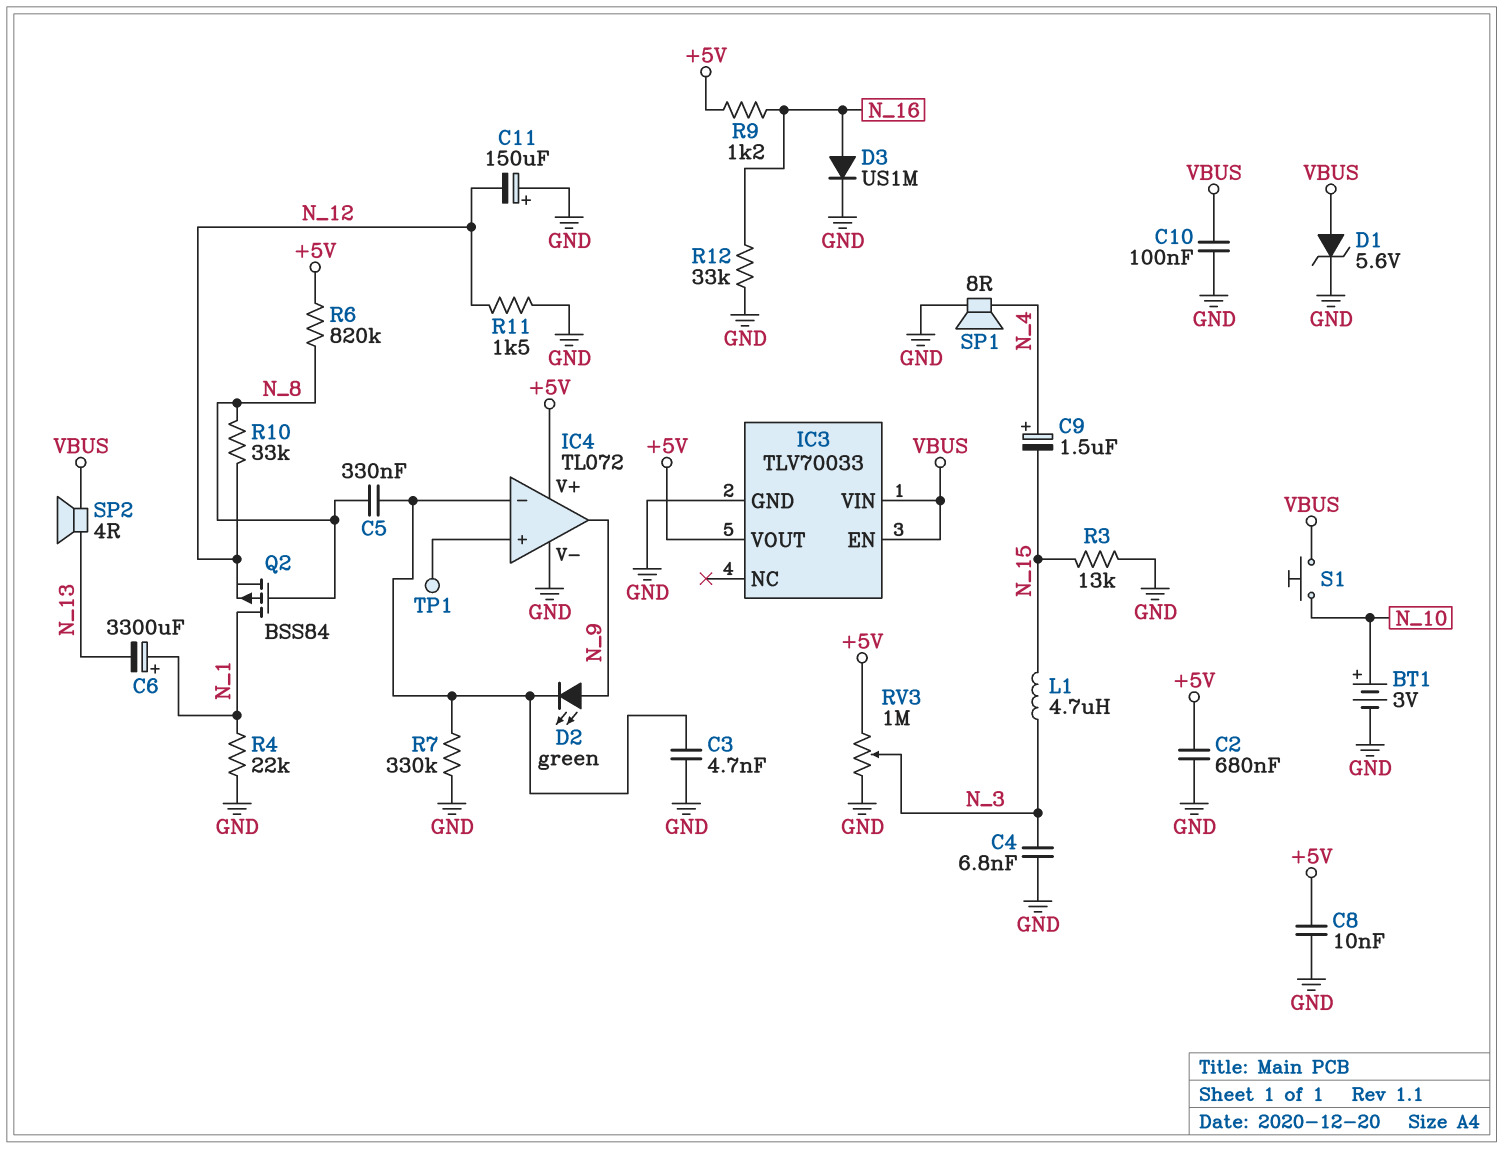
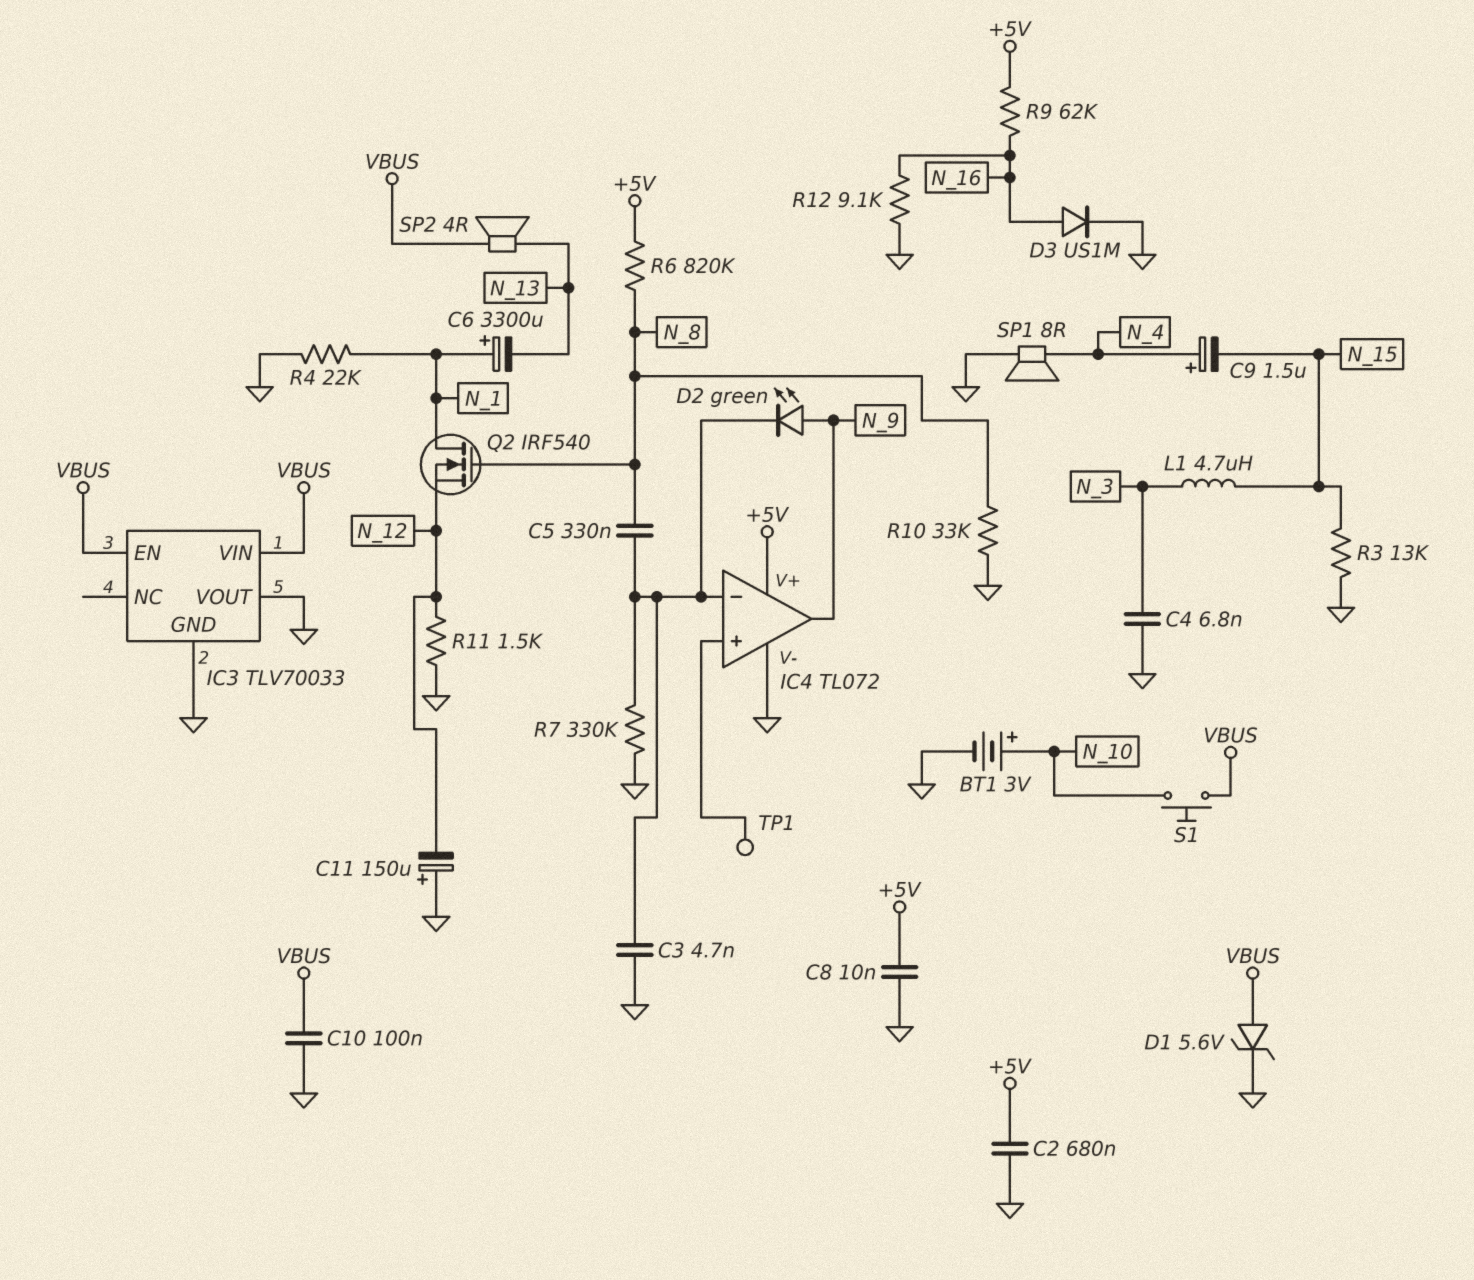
IC3 pin VOUT: +5V -> GND
Q2: PMOS BSS84 (G N_8, D N_1, S N_12) -> NMOS IRF540 (G N_8, D N_1, S N_12)
R9: 1.2k (+5V, N_16) -> 62k (+5V, N_16)
R10: 33k (N_8, N_12) -> 33k (GND, N_8)
R12: 33k (GND, N_16) -> 9.1k (GND, N_16)
RV3: 1M (+5V, GND, wiper N_3) -> none

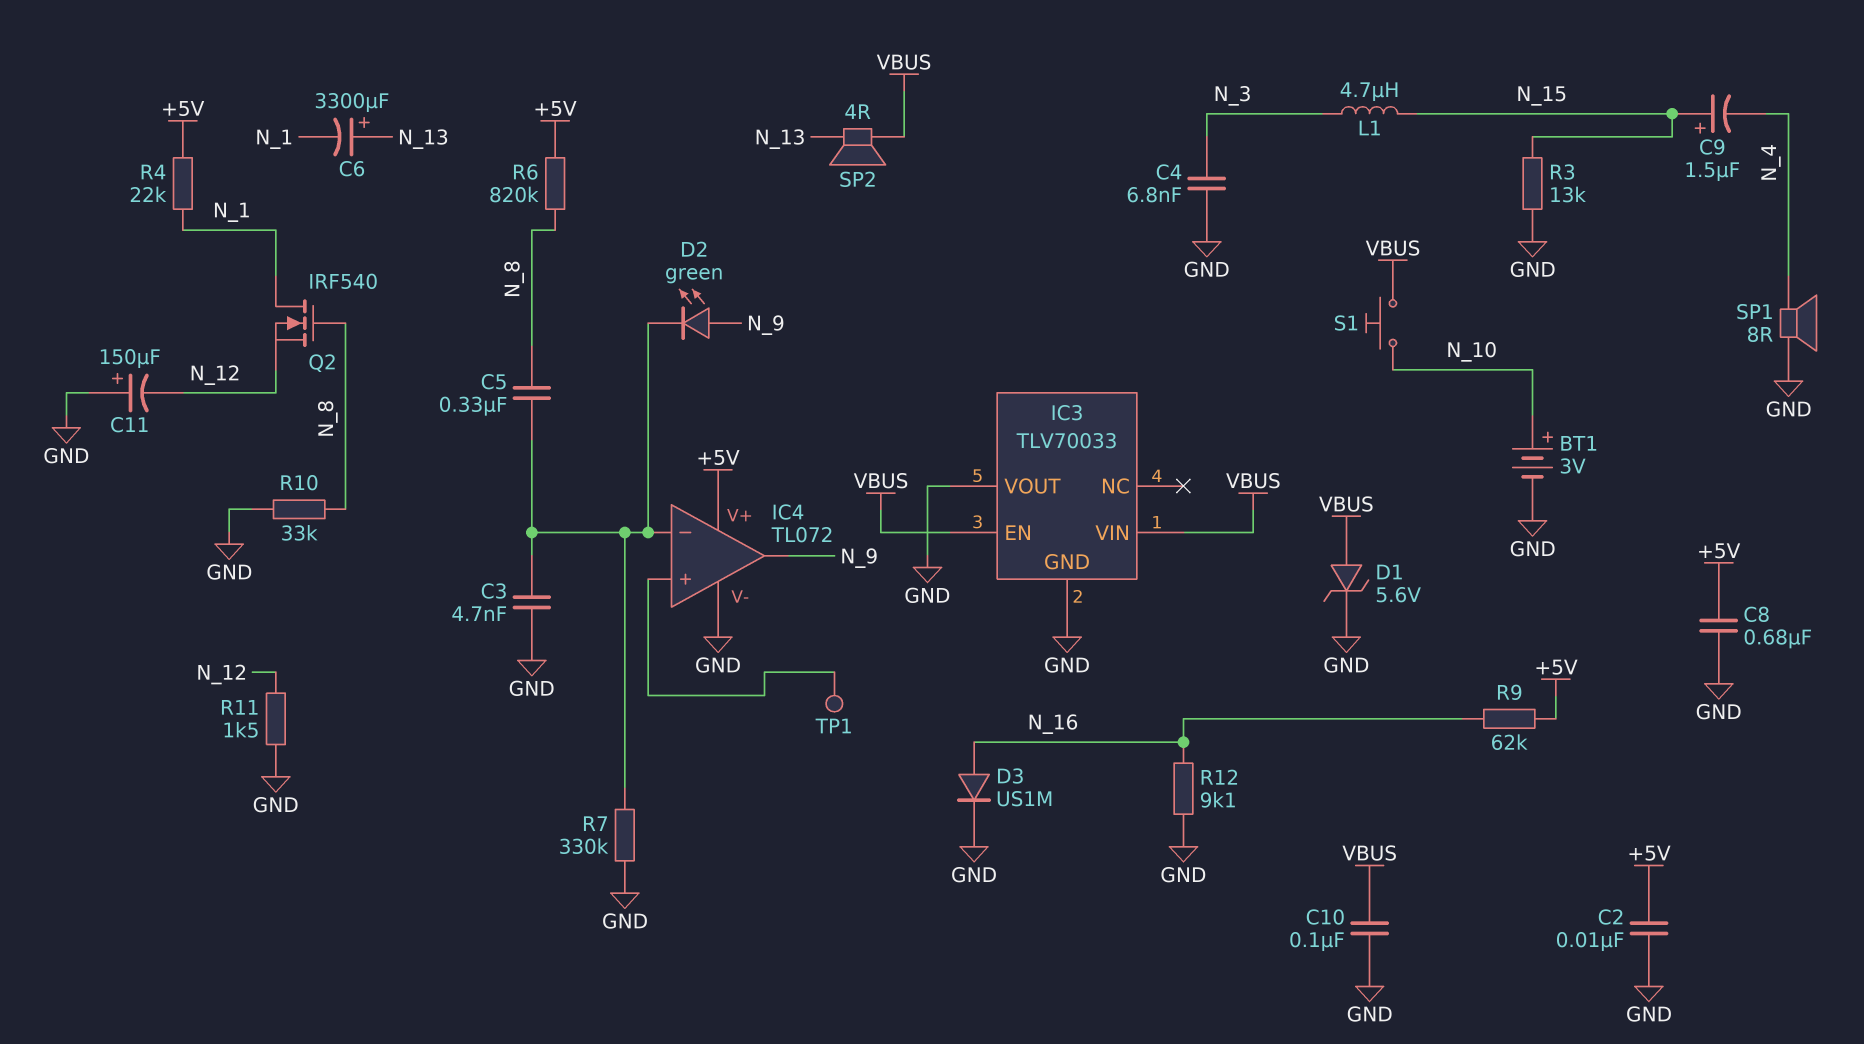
C2: 680nF (+5V, GND) -> 10nF (+5V, GND)
C6: 3300uF (plus N_1, minus N_13) -> 3300uF (plus N_13, minus N_1)
C8: 10nF (+5V, GND) -> 680nF (+5V, GND)
C9: 1.5uF (plus N_4, minus N_15) -> 1.5uF (plus N_15, minus N_4)
R4: 22k (GND, N_1) -> 22k (+5V, N_1)

